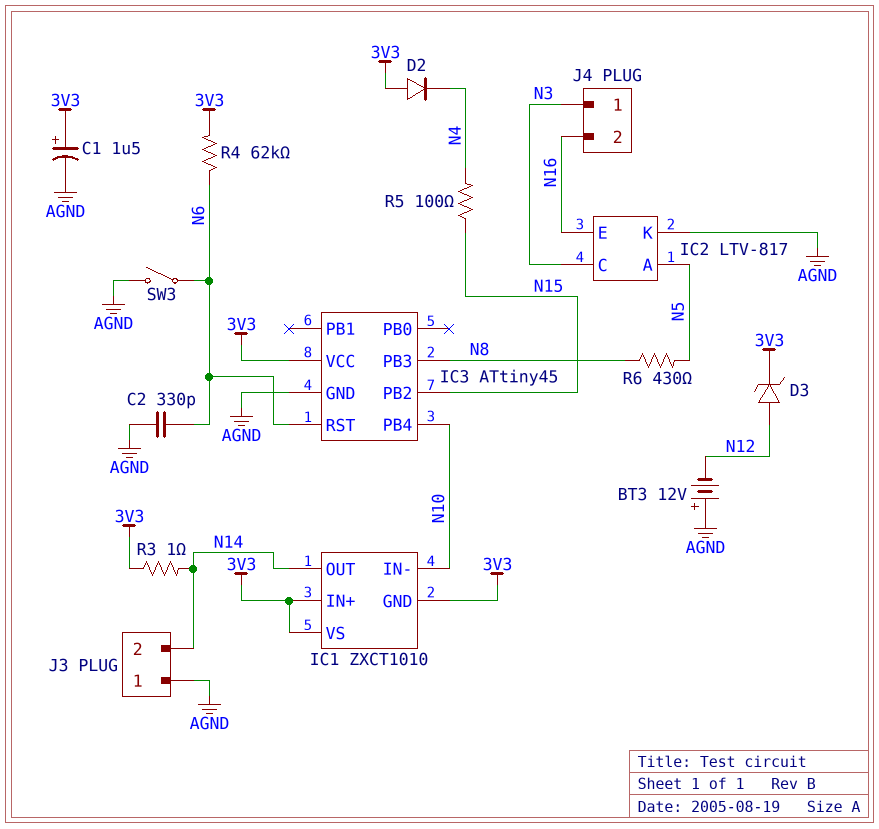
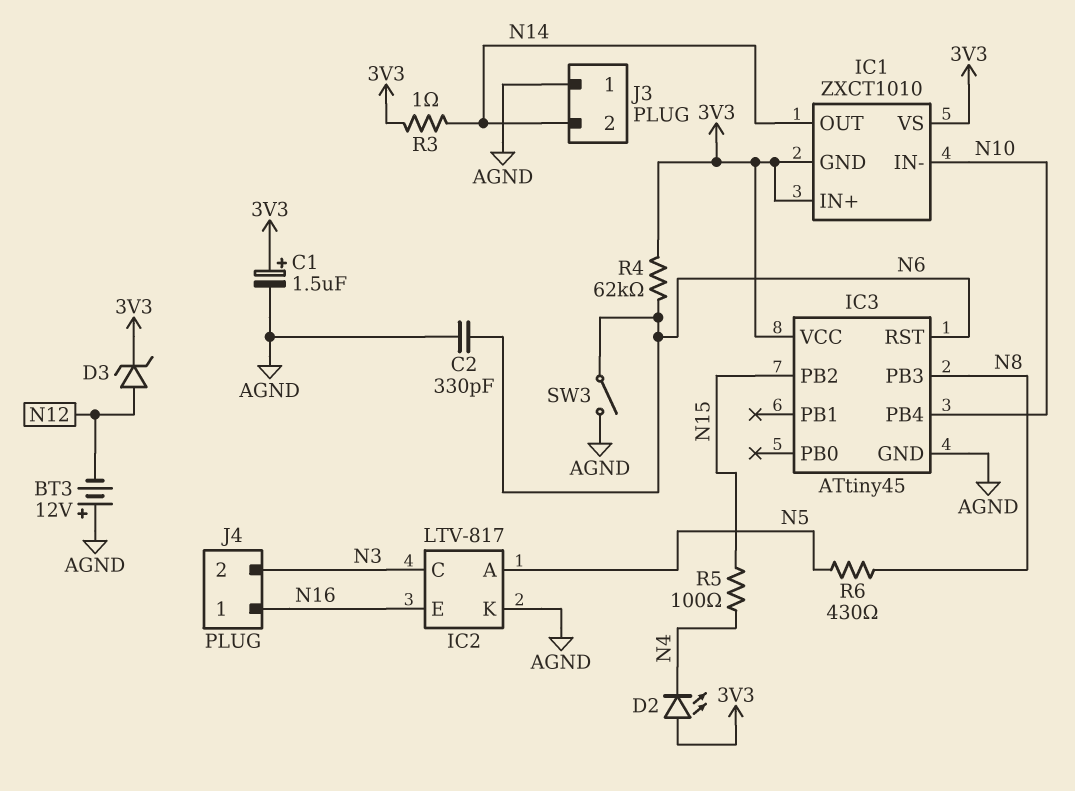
D2: diode (A 3V3, K N4) -> LED (A 3V3, K N4)
J4 pin 1: N3 -> N16
J4 pin 2: N16 -> N3

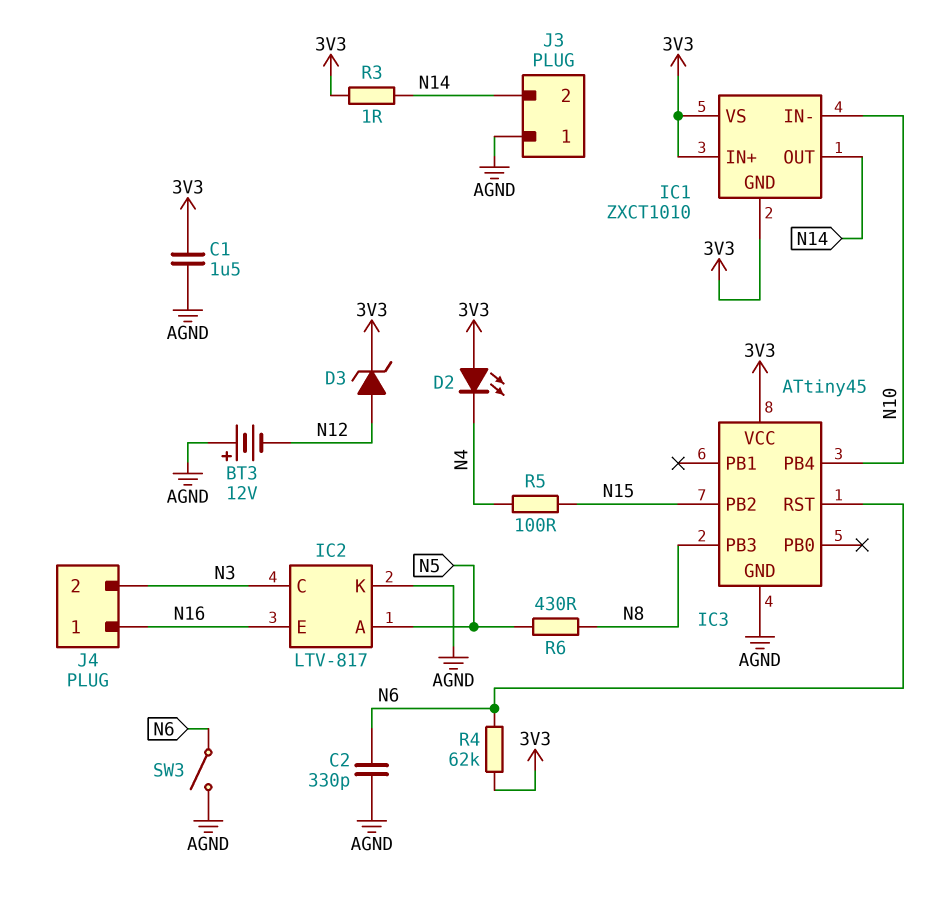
C1: 1.5uF (plus 3V3, minus AGND) -> 1.5uF (3V3, AGND)

